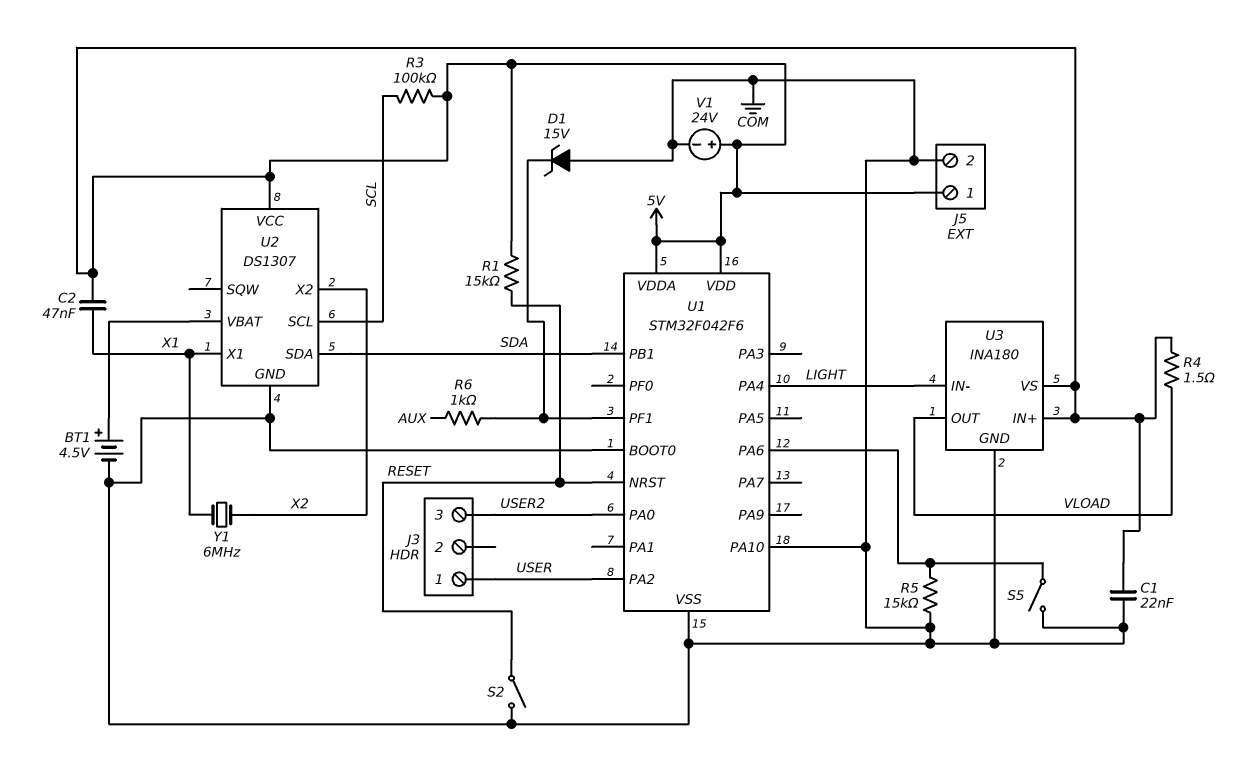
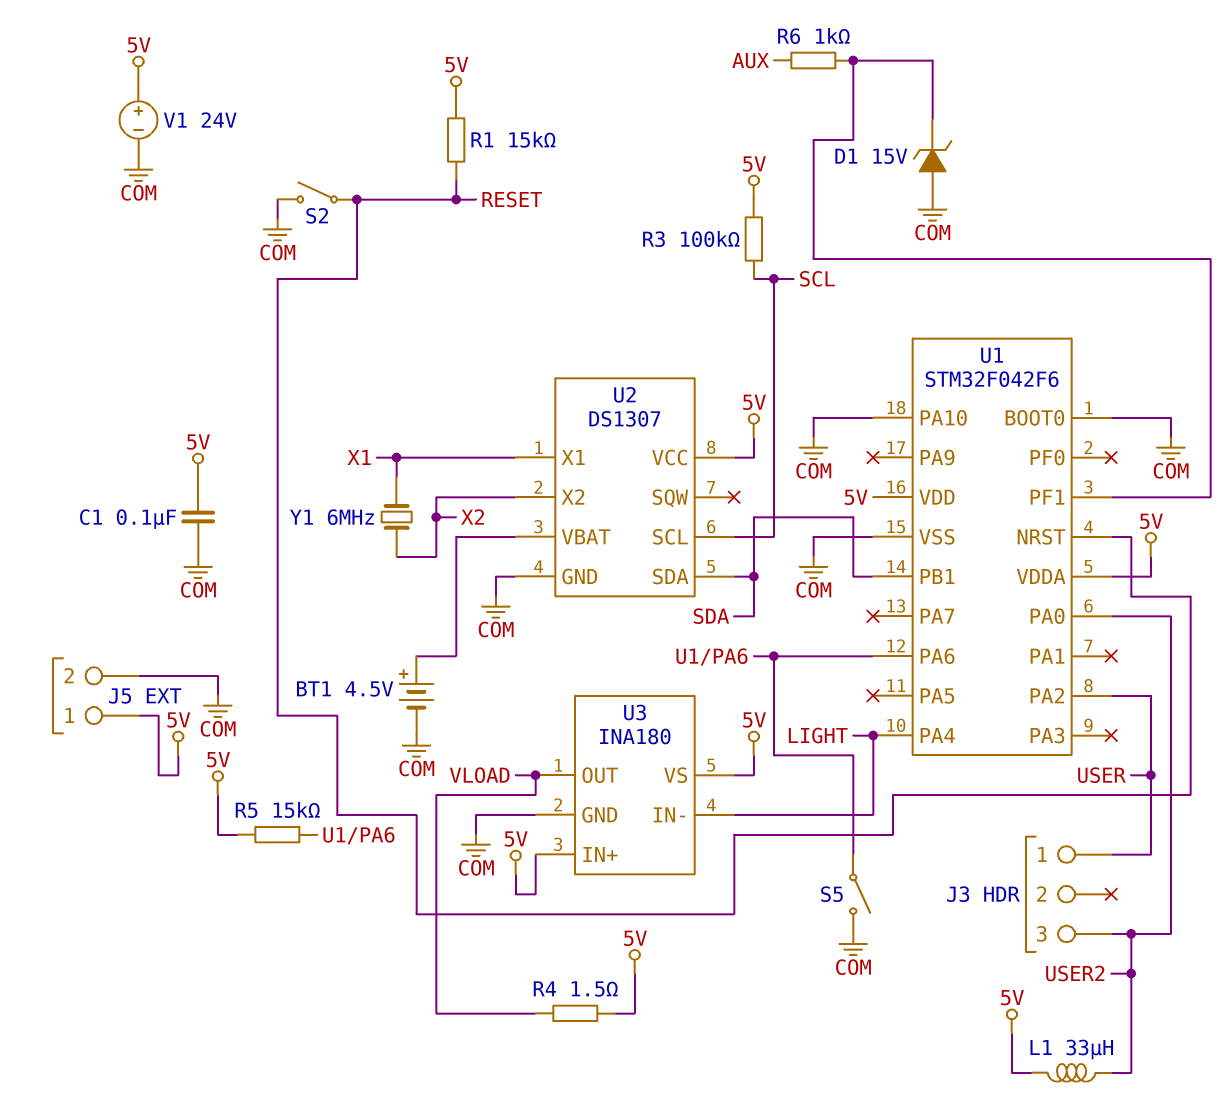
C1: 22nF (5V, COM) -> 100nF (5V, COM)
C2: 47nF (5V, X1) -> none
L1: none -> 33uH (5V, USER2)
R5: 15k (COM, U1/PA6) -> 15k (5V, U1/PA6)

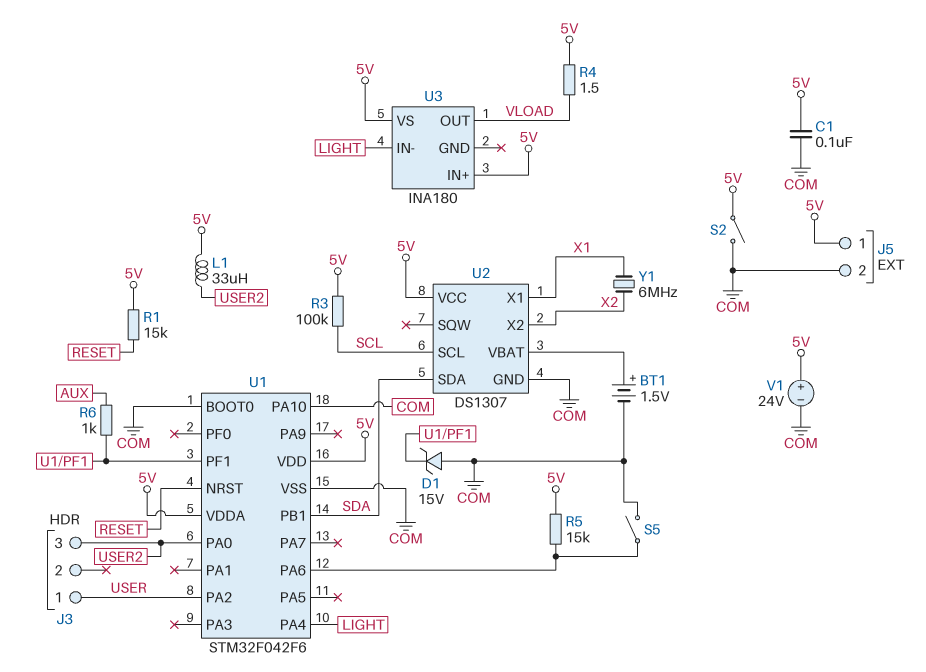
BT1: 4.5V (plus U2/VBAT, minus COM) -> 1.5V (plus U2/VBAT, minus COM)
S2: switch (COM, RESET) -> switch (5V, COM)
U3 pin GND: COM -> none

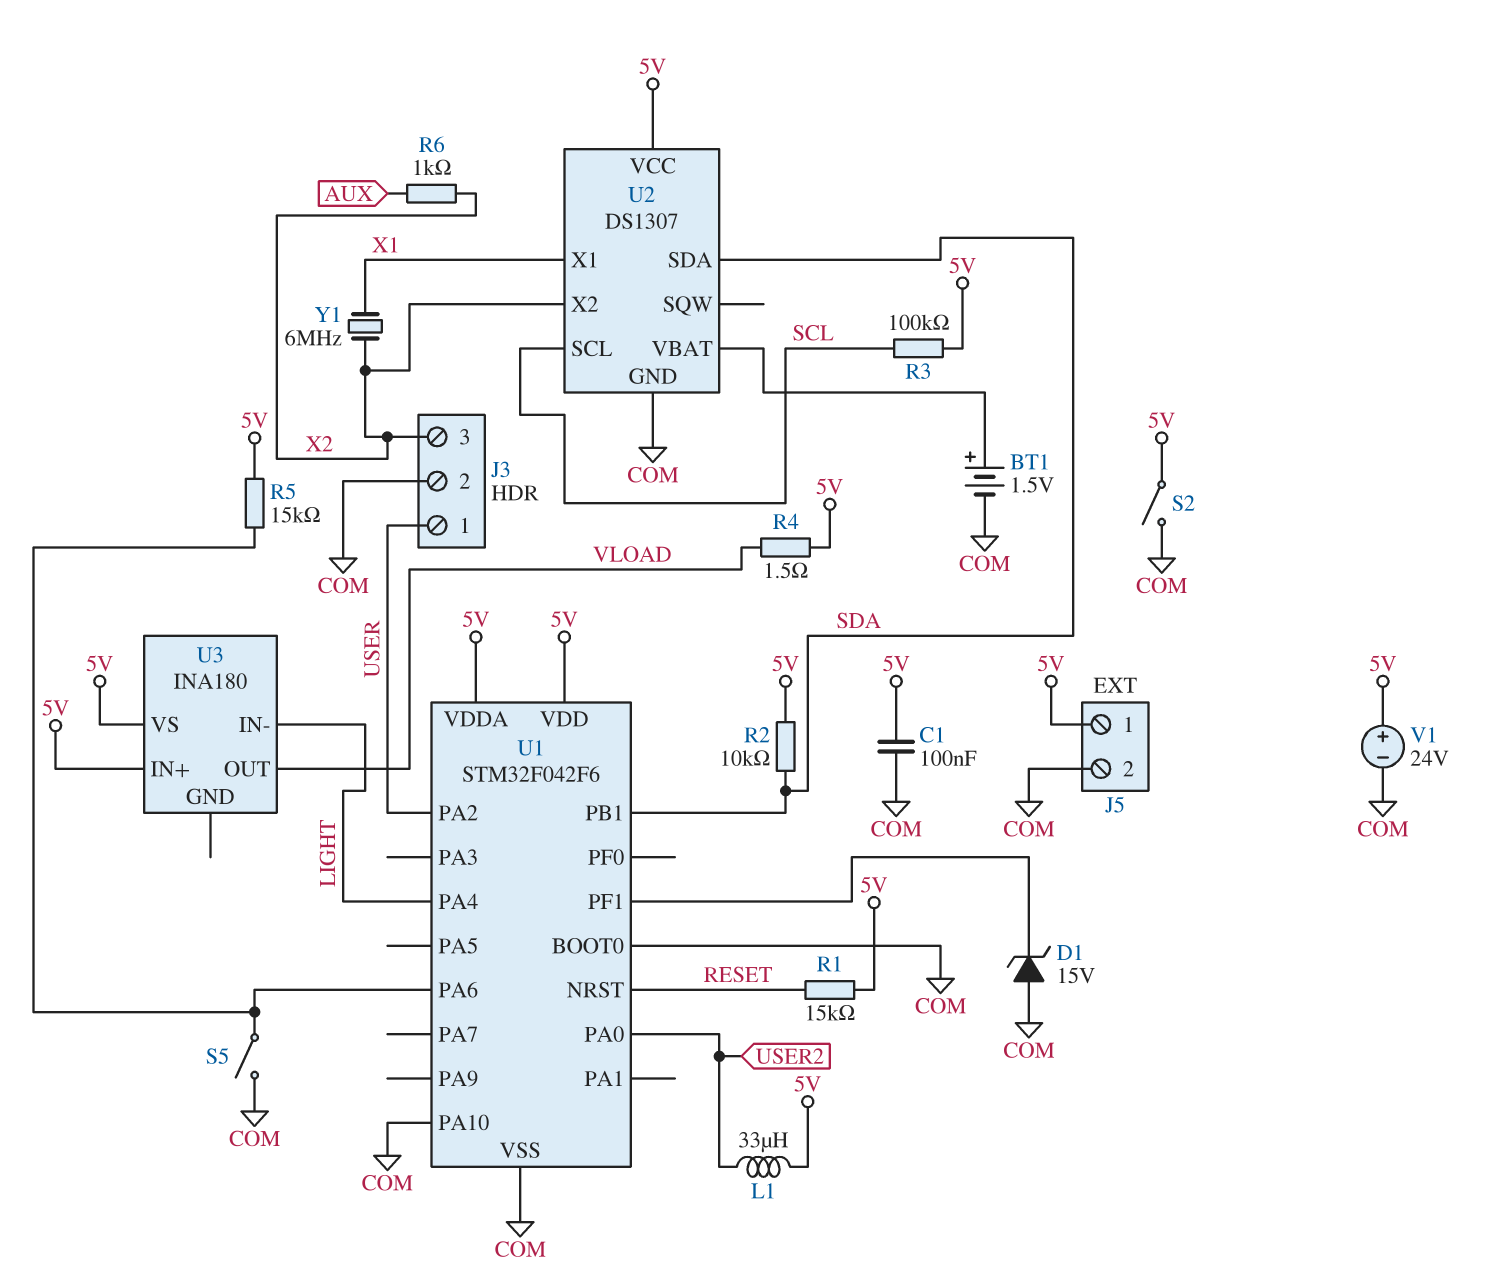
J3 pin 2: none -> COM
J3 pin 3: USER2 -> X2
R2: none -> 10k (5V, SDA)
R6: 1k (AUX, U1/PF1) -> 1k (AUX, X2)

